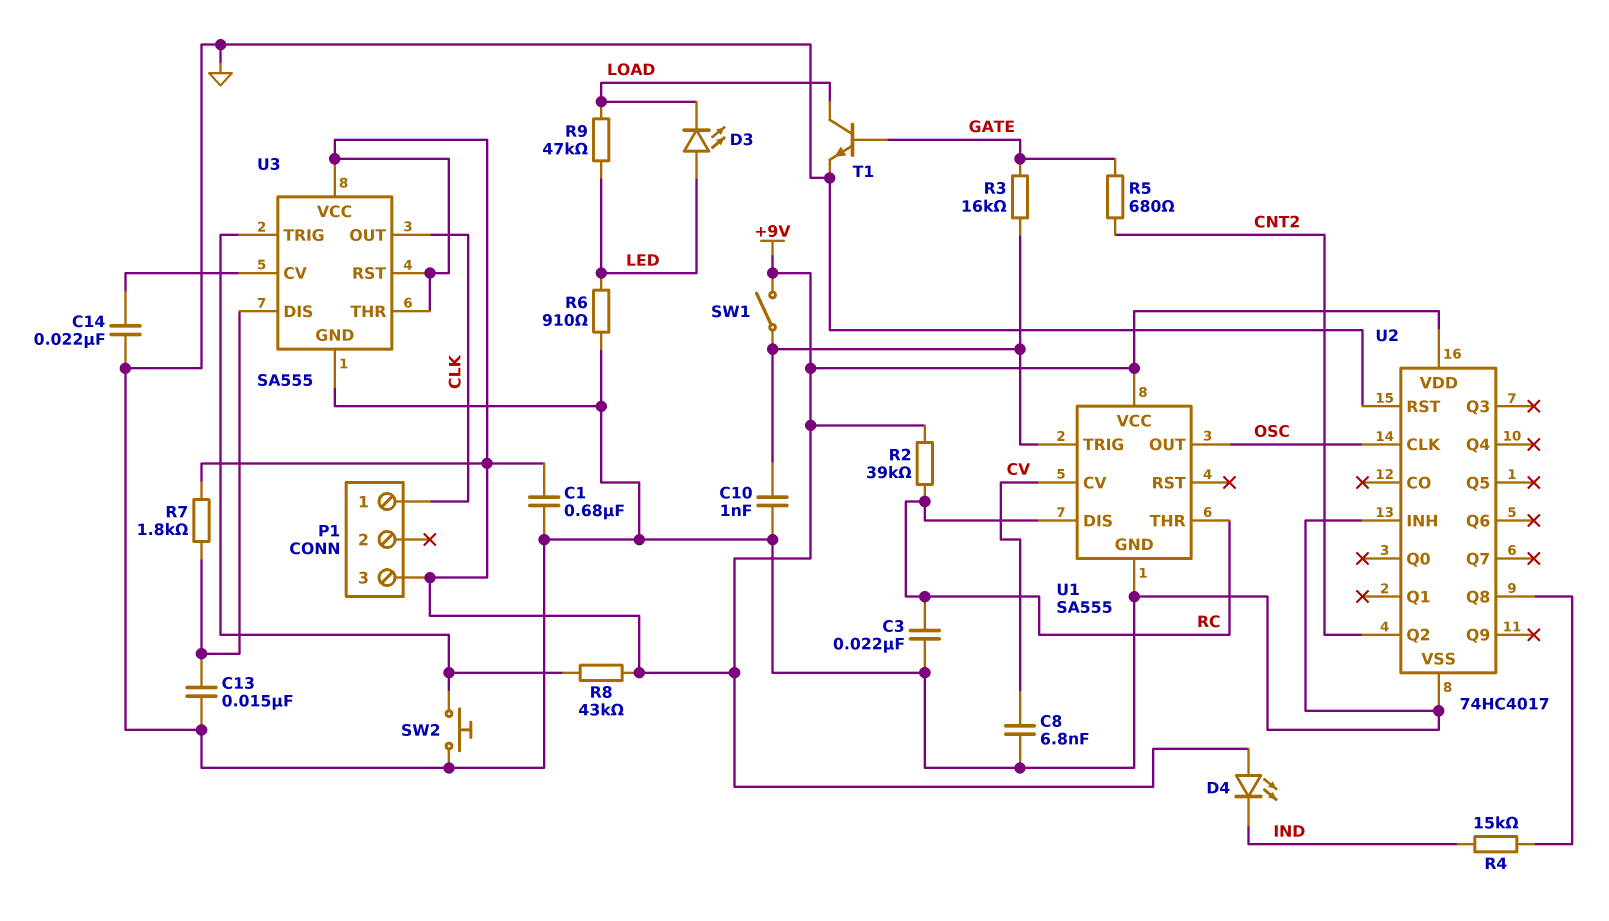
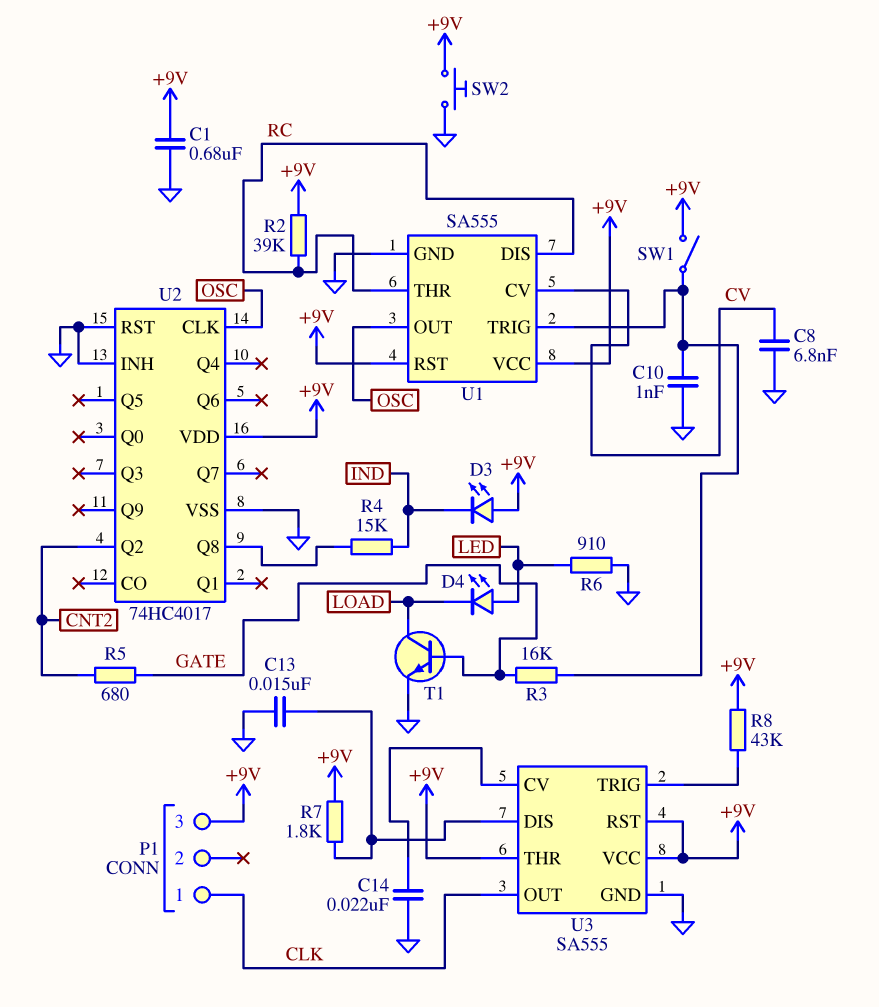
C3: 22nF (GND, RC) -> none
D3: LED (A LED, K LOAD) -> LED (A +9V, K IND)
D4: LED (A +9V, K IND) -> LED (A LED, K LOAD)
R9: 47k (LED, LOAD) -> none
SW2: button (GND, U3/TRIG) -> button (+9V, GND)
U1 pin RST: none -> +9V

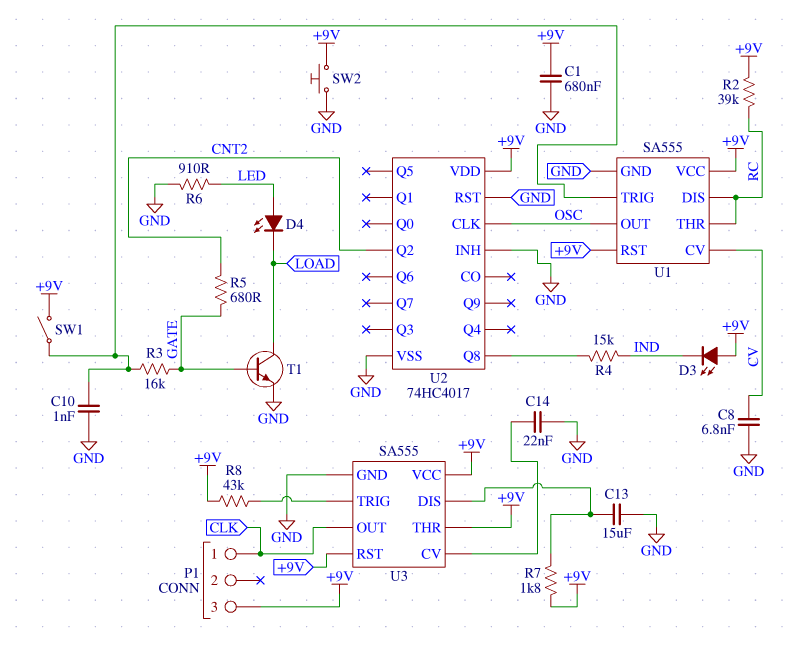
C13: 15nF (GND, U3/DIS) -> 15uF (GND, U3/DIS)

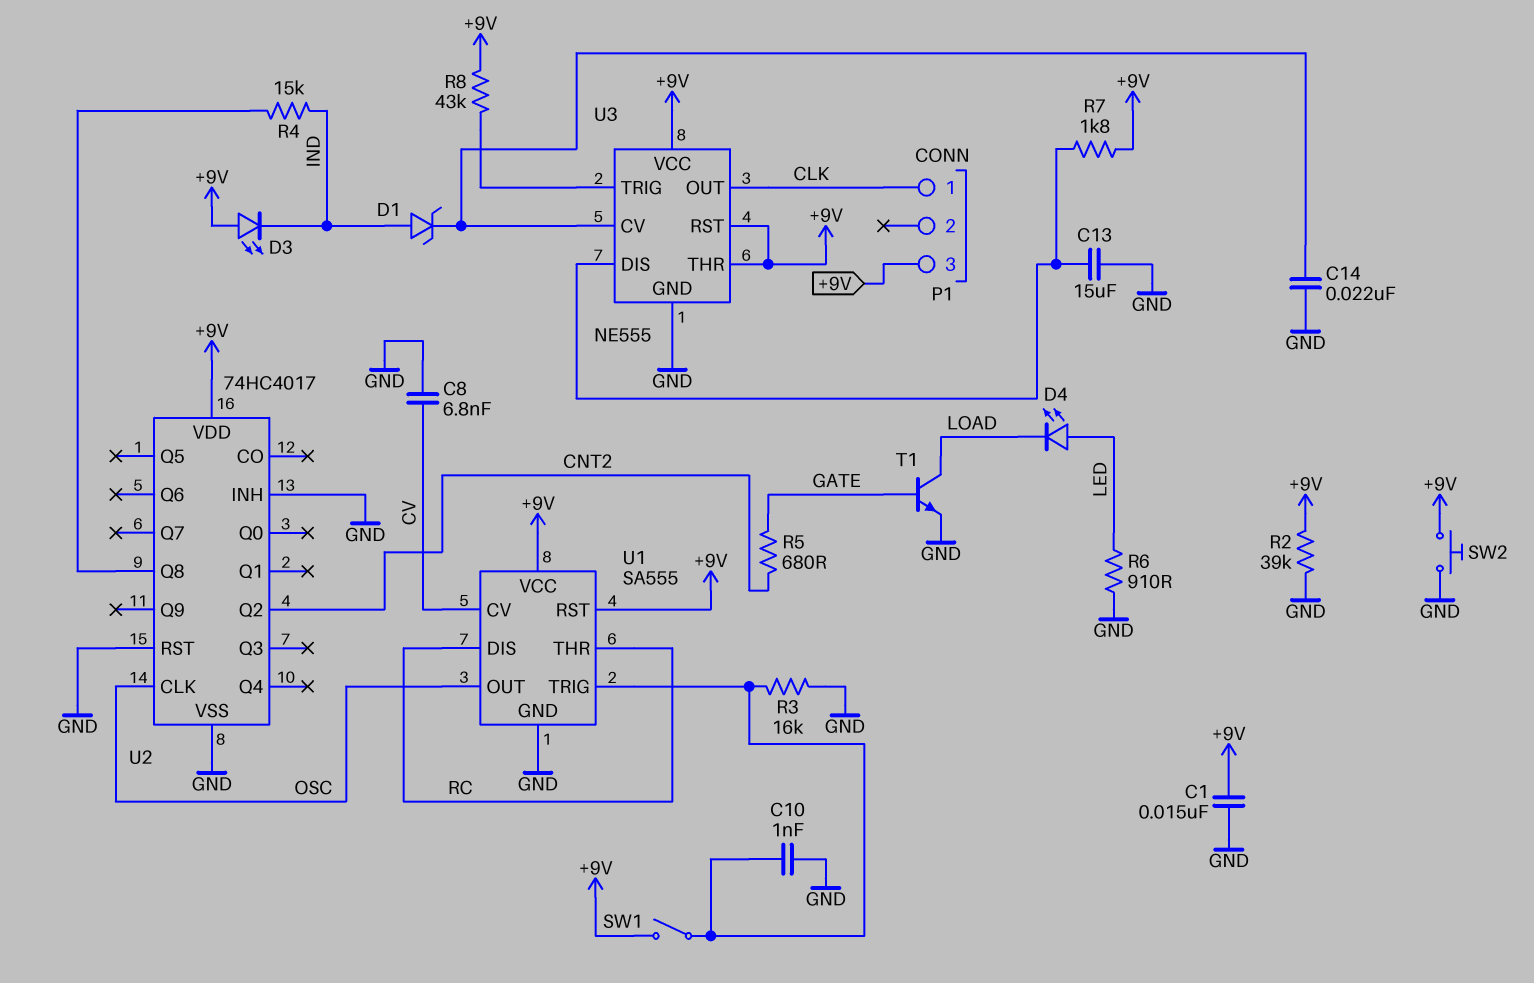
C1: 680nF (+9V, GND) -> 15nF (+9V, GND)
D1: none -> zener (A IND, K U3/CV)
R2: 39k (+9V, RC) -> 39k (+9V, GND)
R3: 16k (GATE, U1/TRIG) -> 16k (GND, U1/TRIG)
U3: SA555 -> NE555

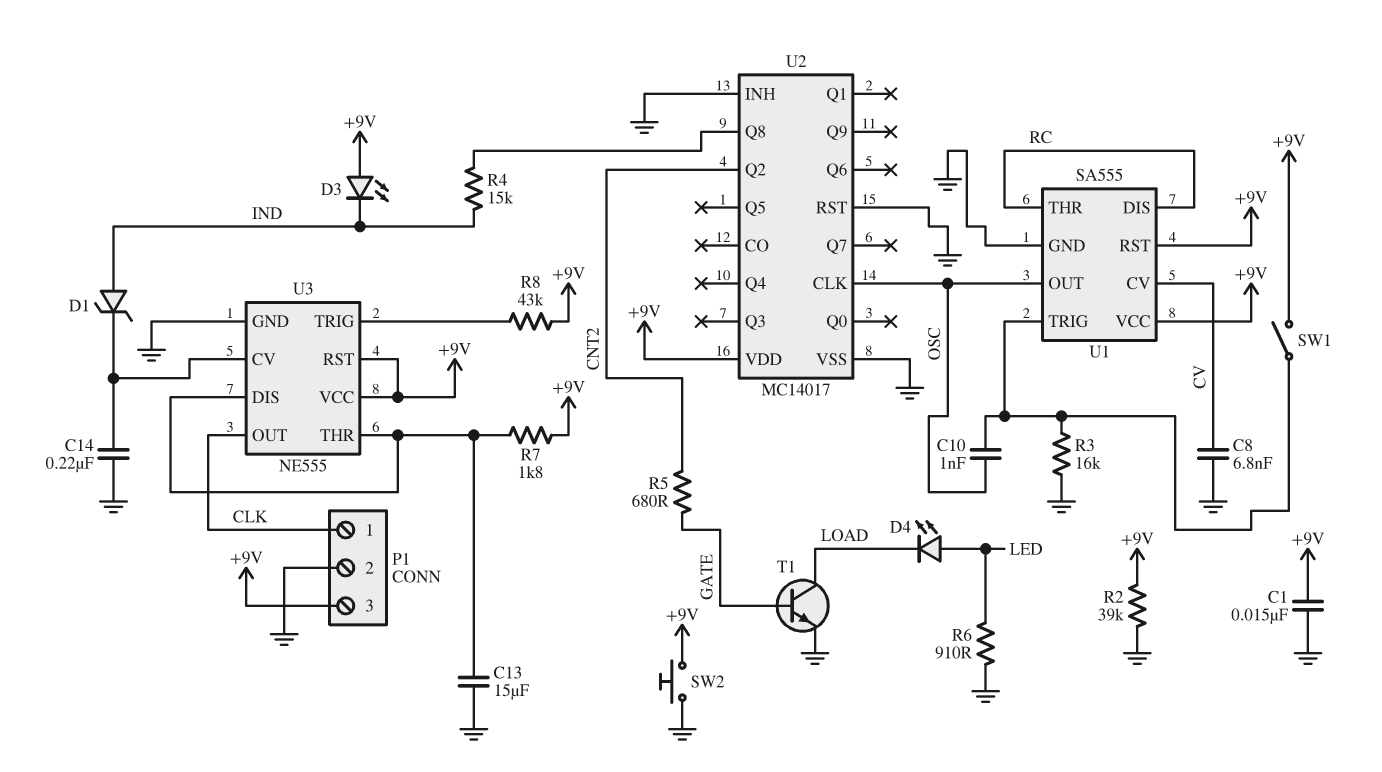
C10: 1nF (GND, U1/TRIG) -> 1nF (OSC, U1/TRIG)
C14: 22nF (GND, U3/CV) -> 220nF (GND, U3/CV)
P1 pin 2: none -> GND
U2: 74HC4017 -> MC14017
U3 pin THR: +9V -> U3/DIS

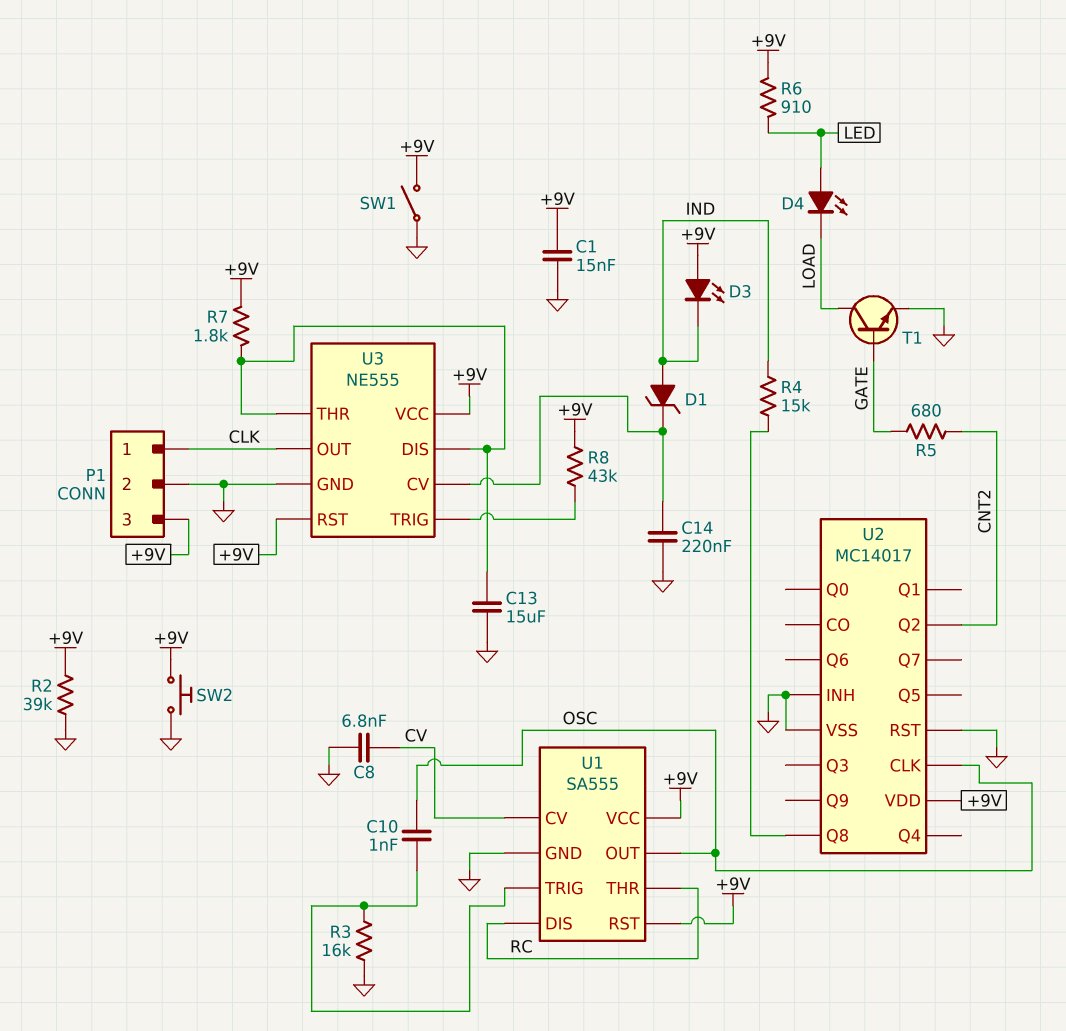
R6: 910 (GND, LED) -> 910 (+9V, LED)
SW1: switch (+9V, U1/TRIG) -> switch (+9V, GND)

